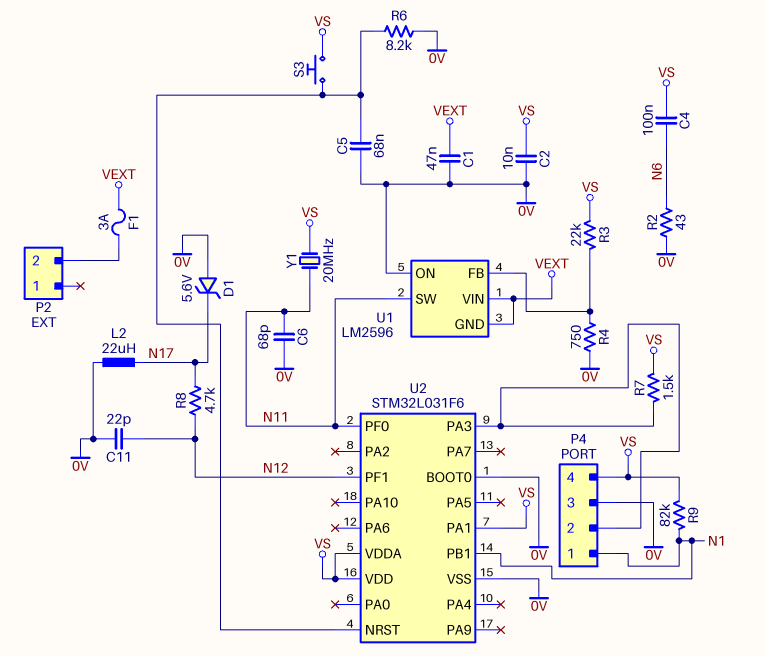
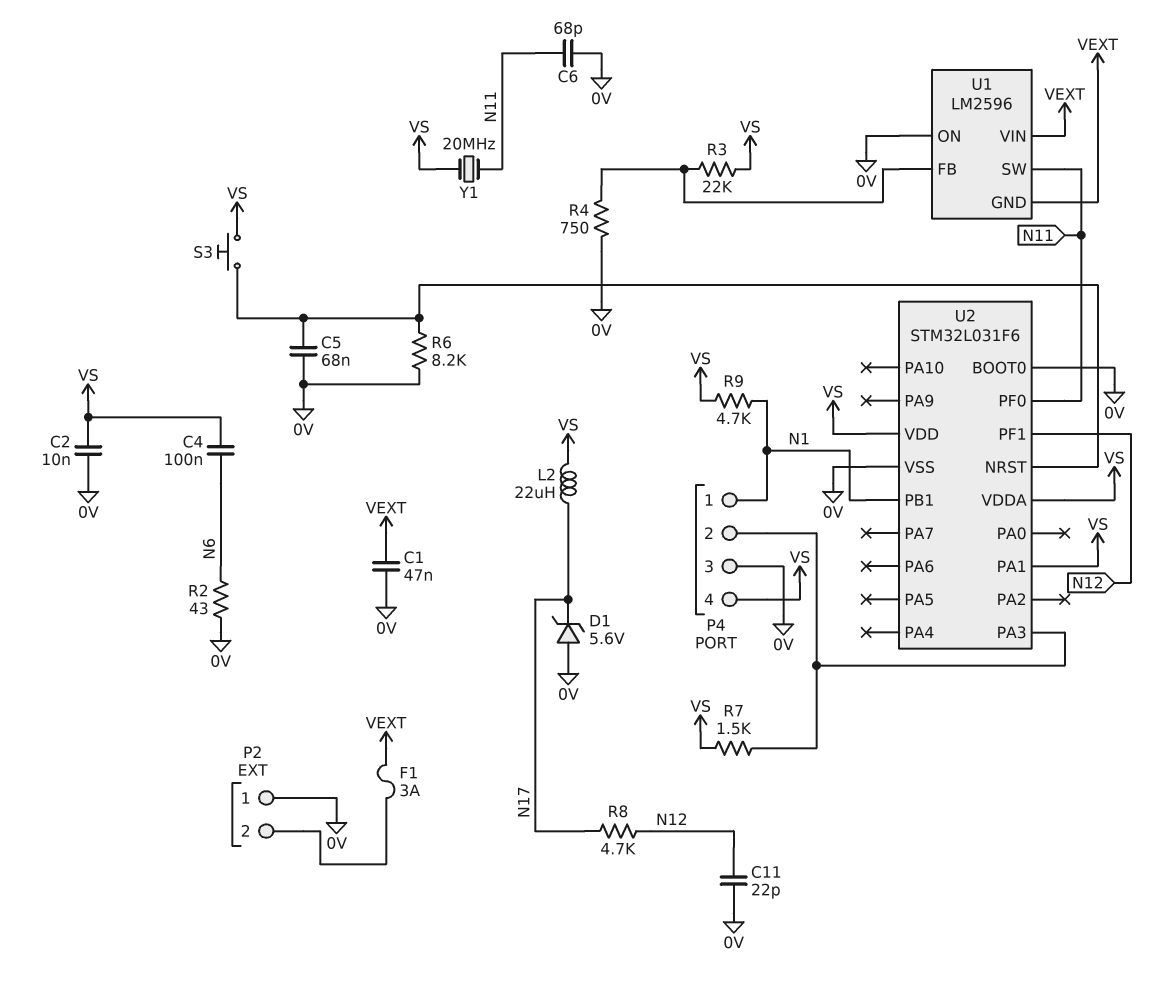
L2: 22uH (0V, N17) -> 22uH (N17, VS)
P2 pin 1: none -> 0V
R9: 82k (N1, VS) -> 4.7k (N1, VS)

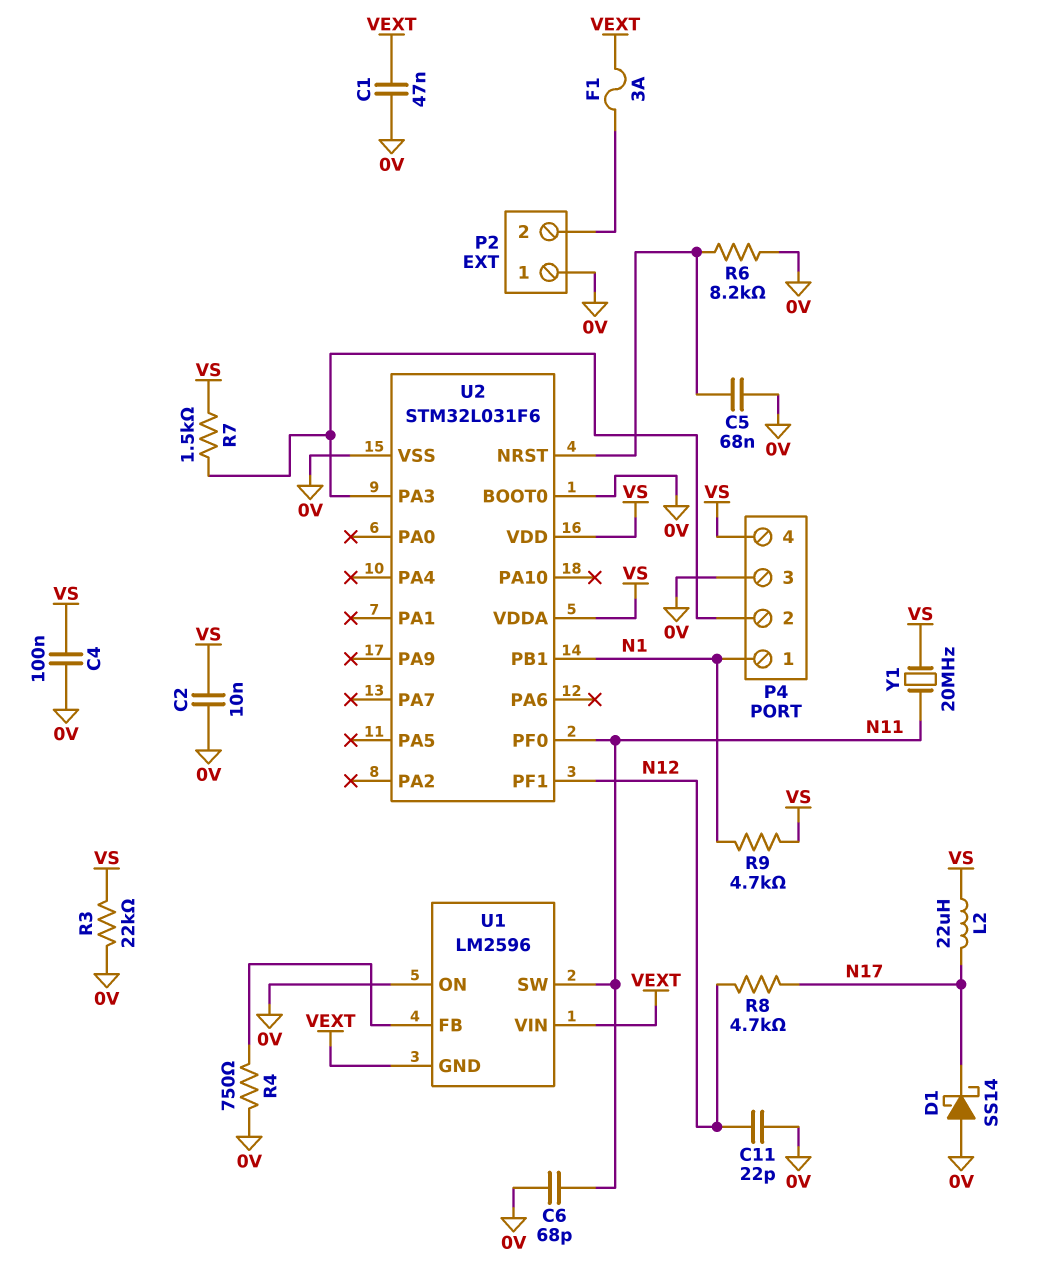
C4: 100nF (N6, VS) -> 100nF (0V, VS)
D1: zener 5.6V (A 0V, K N17) -> schottky SS14 (A 0V, K N17)
R2: 43 (0V, N6) -> none
R3: 22k (U1/FB, VS) -> 22k (0V, VS)
S3: button (U2/NRST, VS) -> none
U2 pin PA1: VS -> none

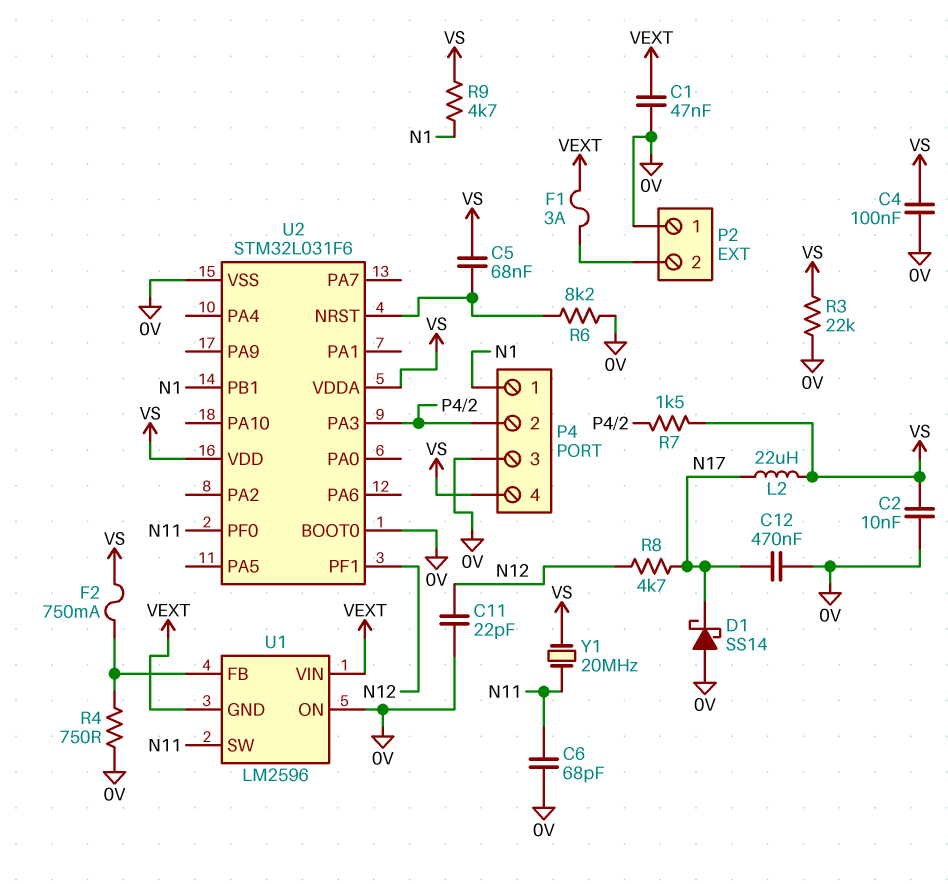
C5: 68nF (0V, U2/NRST) -> 68nF (U2/NRST, VS)
C12: none -> 470nF (0V, N17)
F2: none -> 750mA (U1/FB, VS)

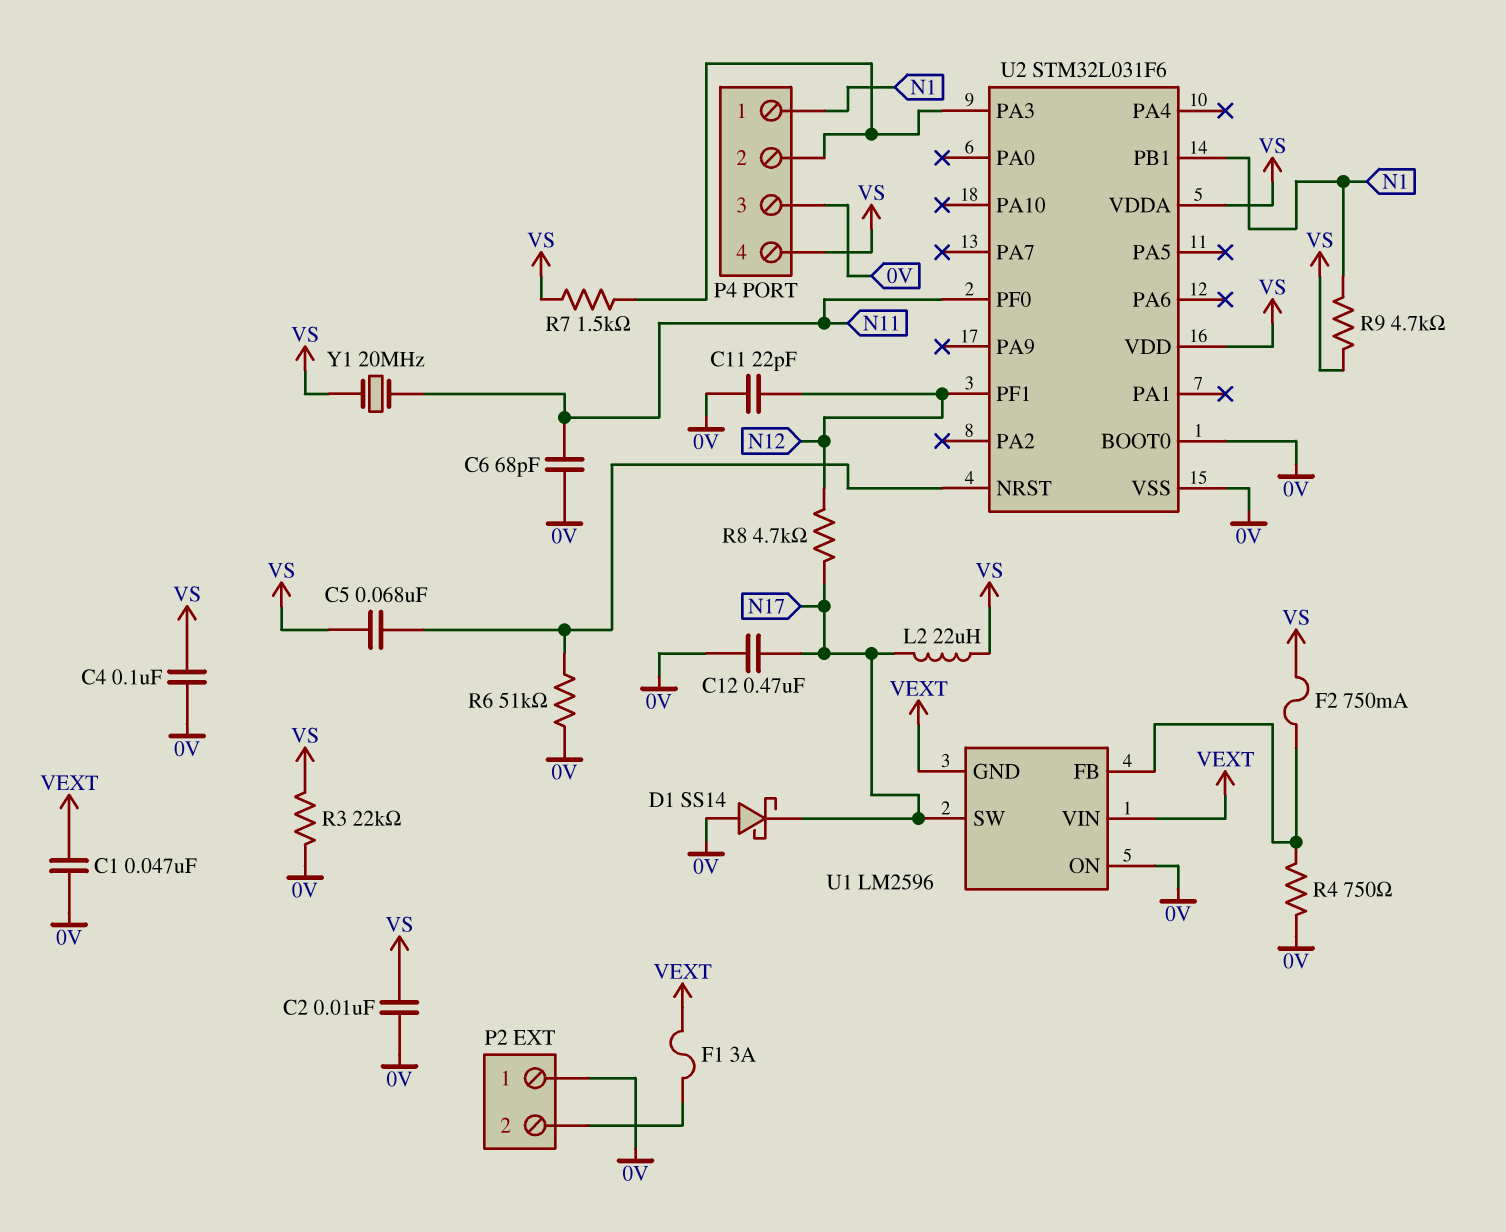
R6: 8.2k (0V, U2/NRST) -> 51k (0V, U2/NRST)
U1 pin SW: N11 -> N17

